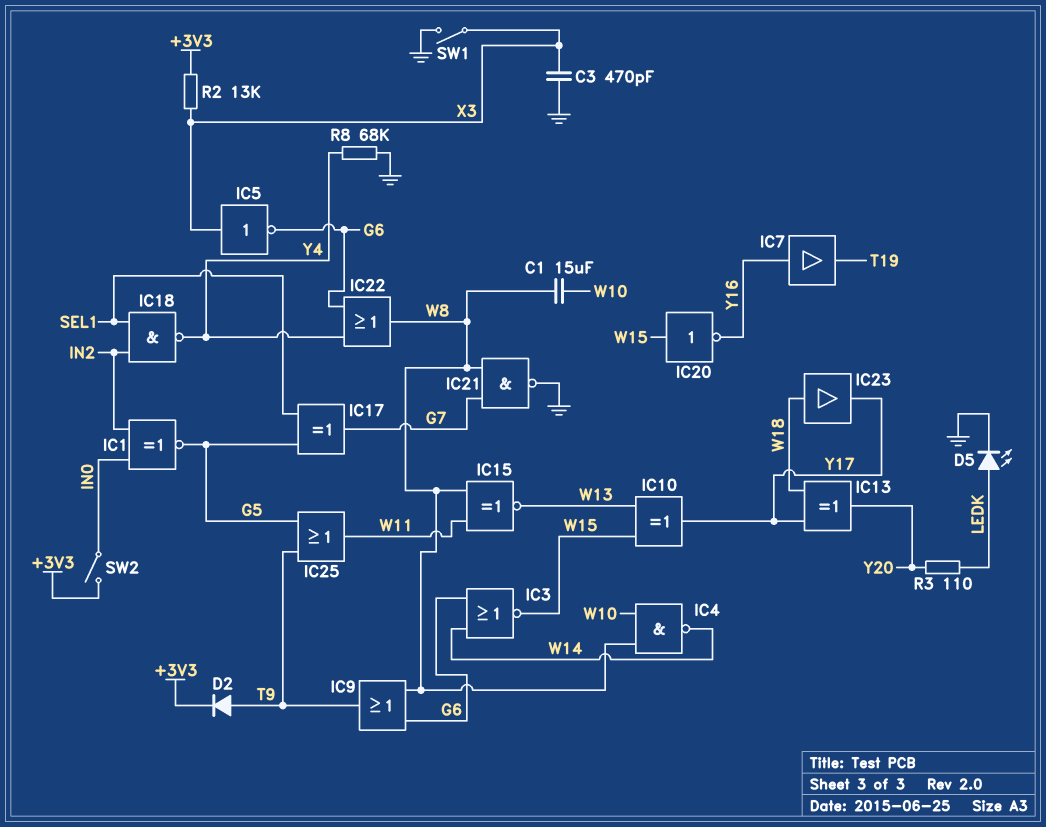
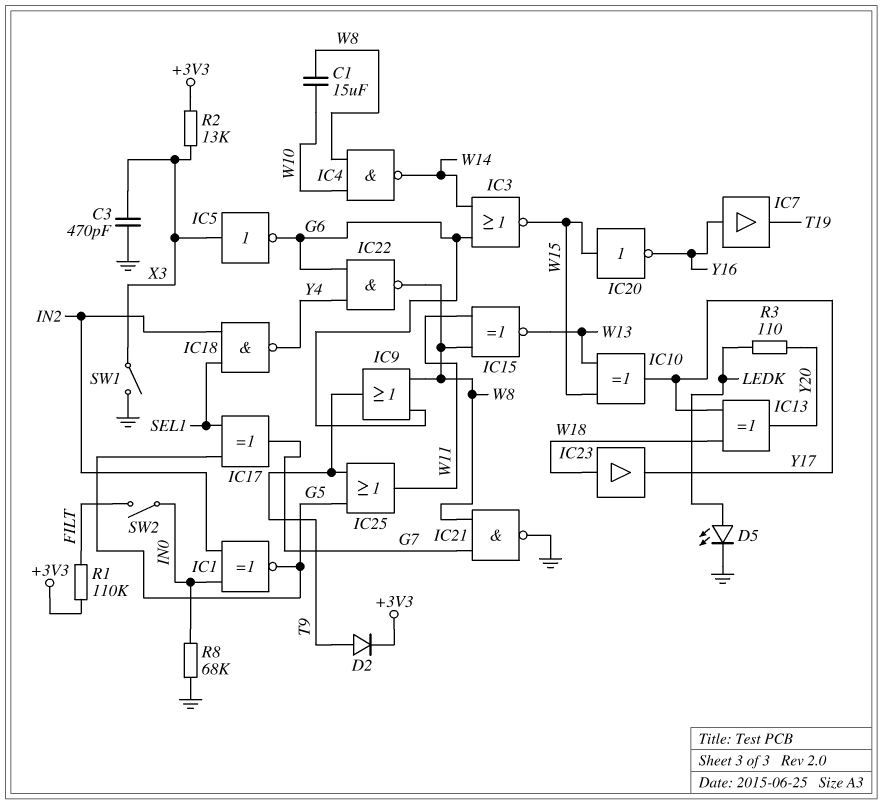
IC22: OR (in G6, in Y4, out W8) -> NAND (in G6, in Y4, out W8)
R1: none -> 110k (+3V3, FILT)
R8: 68k (GND, Y4) -> 68k (GND, IN0)
SW2: switch (+3V3, IN0) -> switch (FILT, IN0)

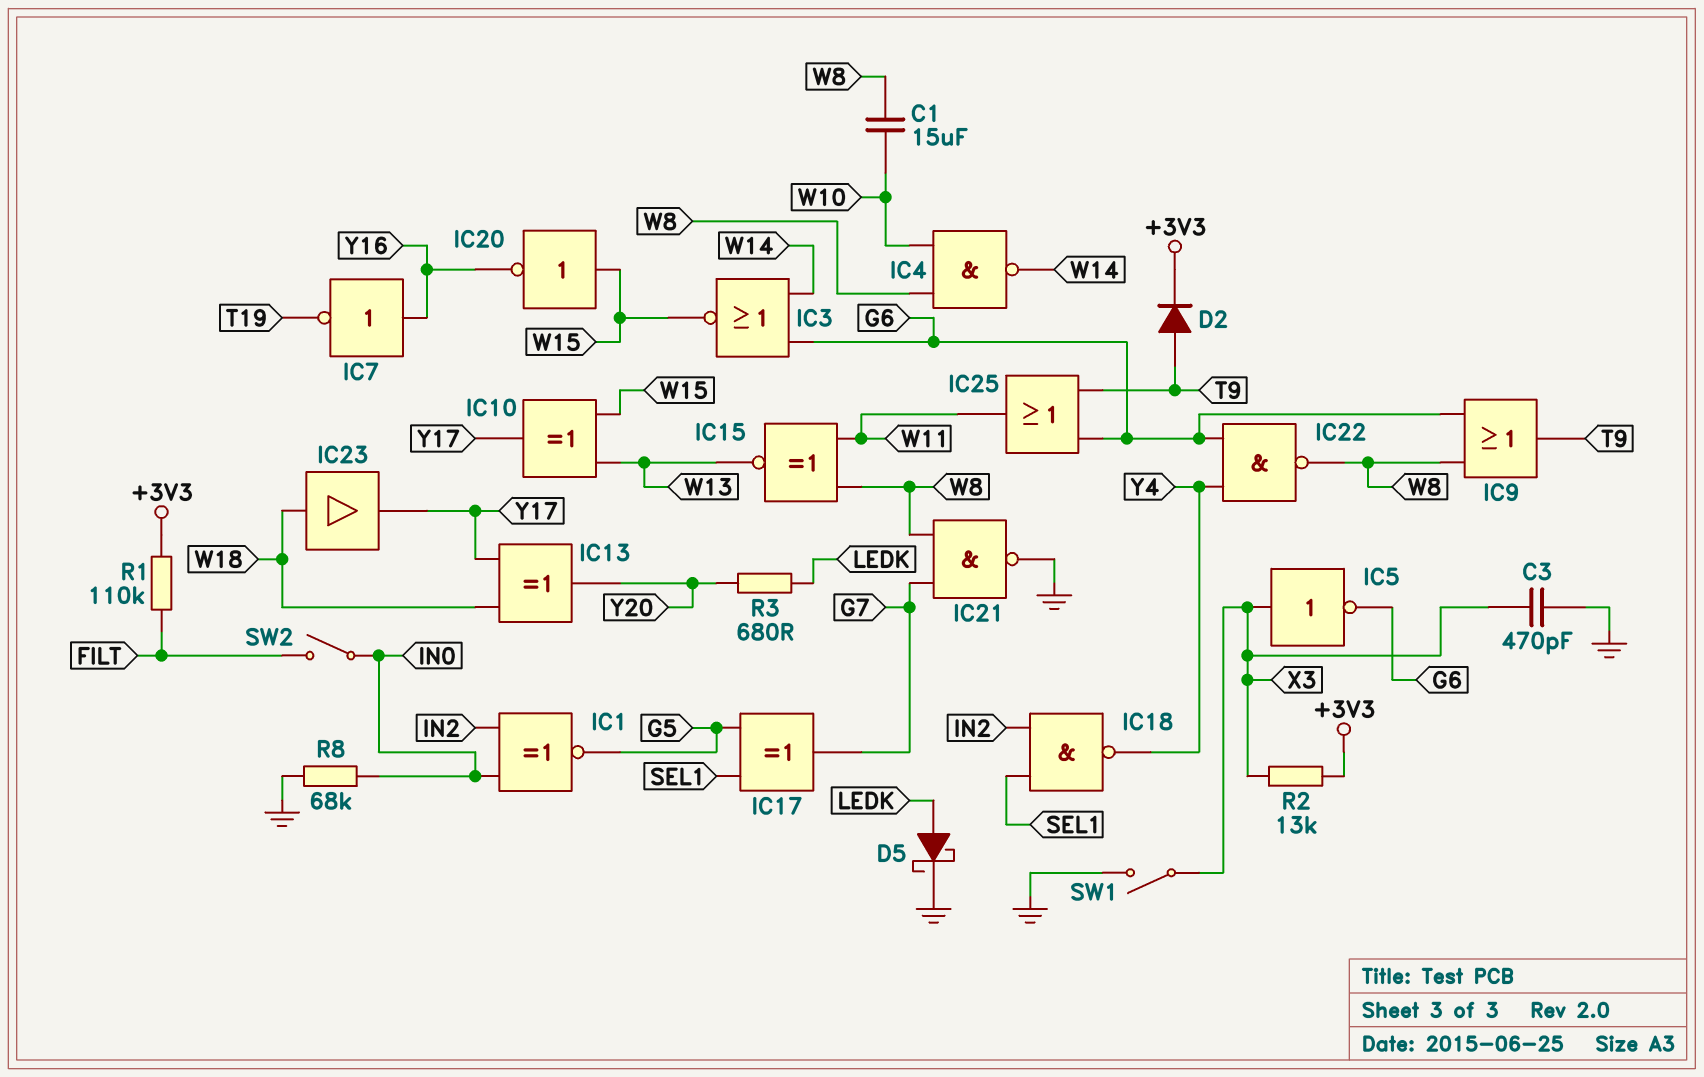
D5: LED (A LEDK, K GND) -> schottky (A LEDK, K GND)
IC7: buffer (in Y16, out T19) -> NOT (in Y16, out T19)
IC25: OR (in G5, in T9, out W11) -> OR (in G6, in T9, out W11)
R3: 110 (LEDK, Y20) -> 680 (LEDK, Y20)

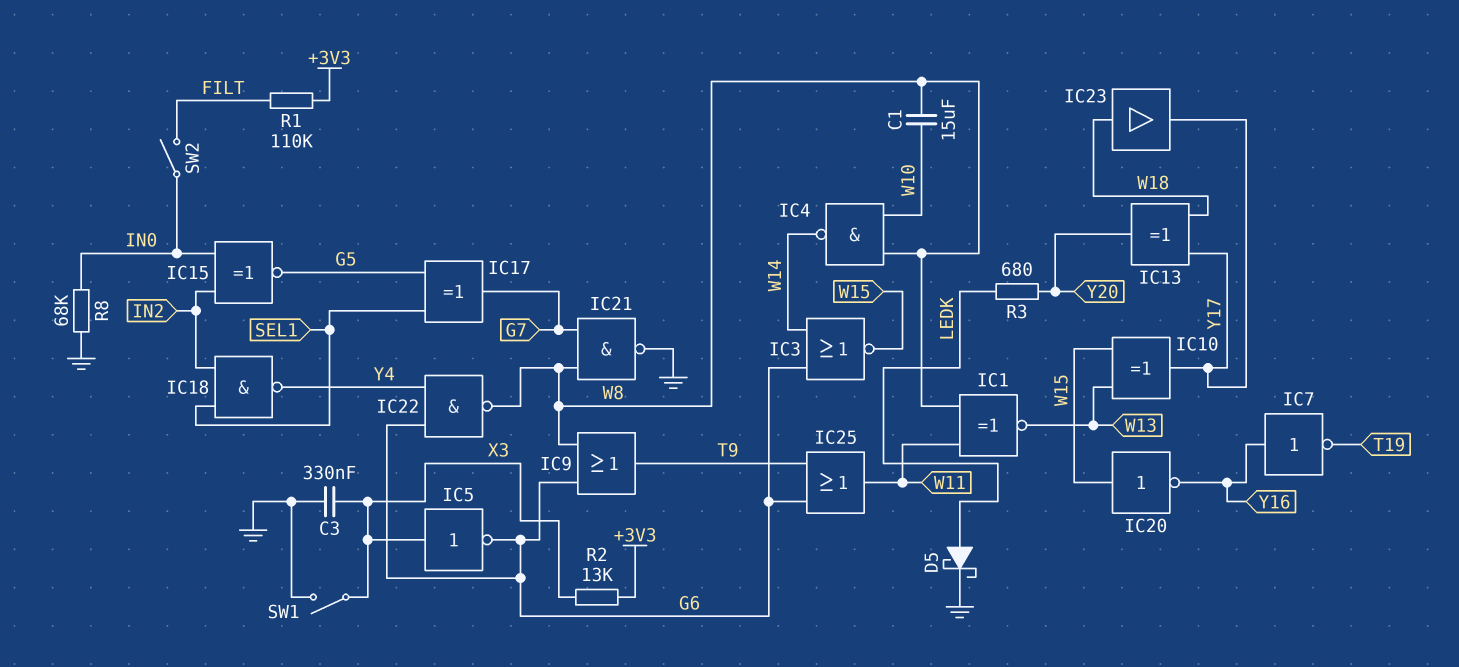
C3: 470pF (GND, X3) -> 330nF (GND, X3)
D2: diode (A T9, K +3V3) -> none
IC1: XNOR (in IN0, in IN2, out G5) -> XNOR (in W8, in W11, out W13)
IC15: XNOR (in W8, in W11, out W13) -> XNOR (in IN0, in IN2, out G5)

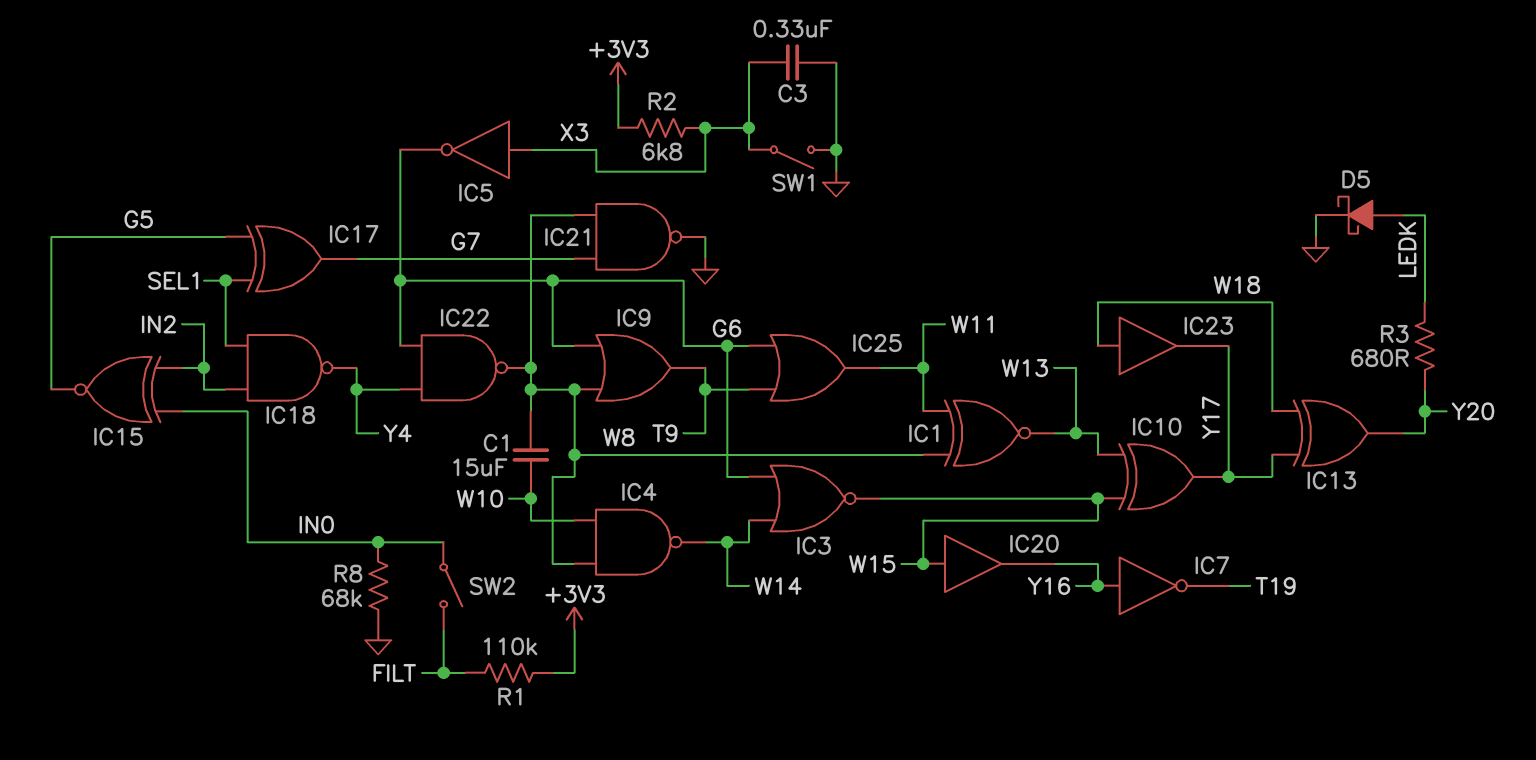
IC20: NOT (in W15, out Y16) -> buffer (in W15, out Y16)
R2: 13k (+3V3, X3) -> 6.8k (+3V3, X3)

